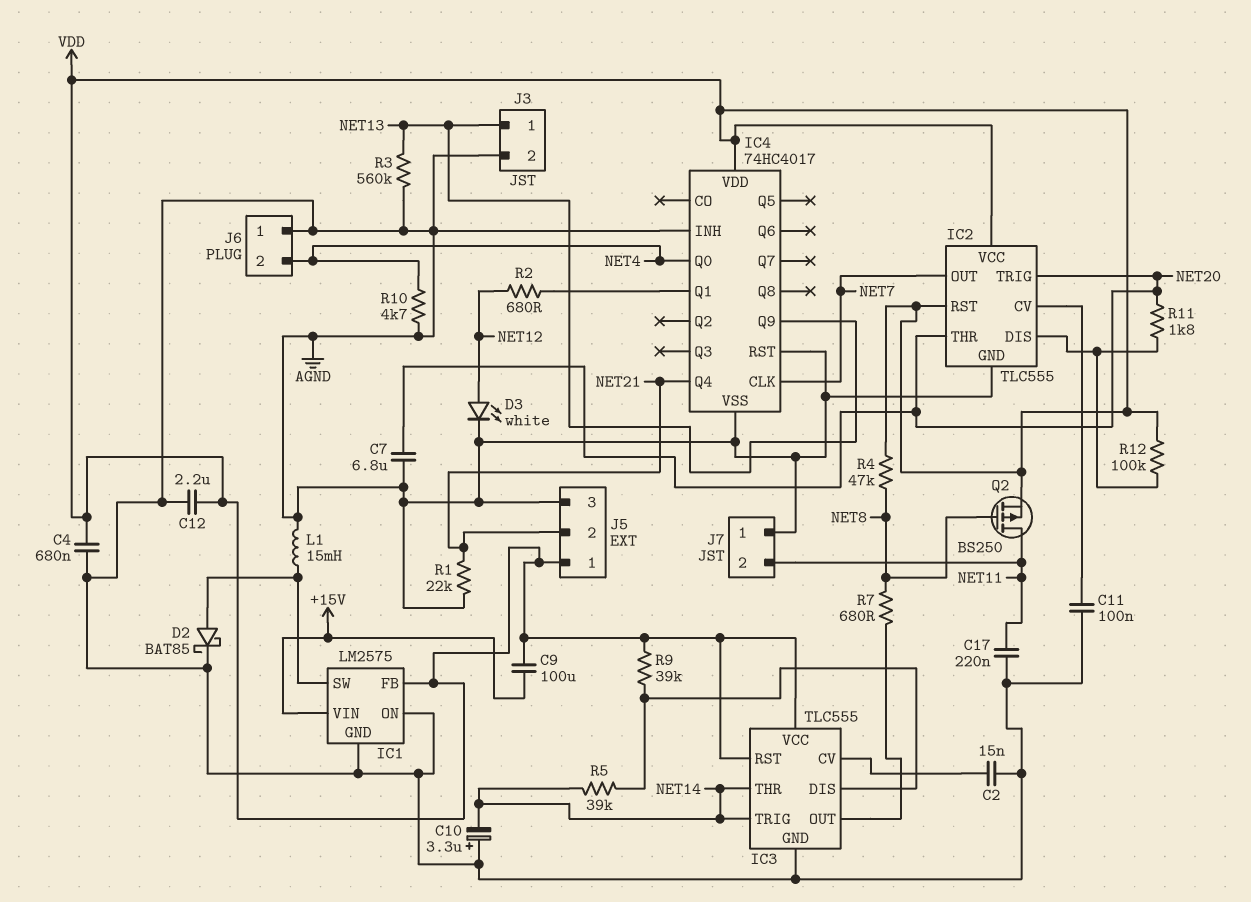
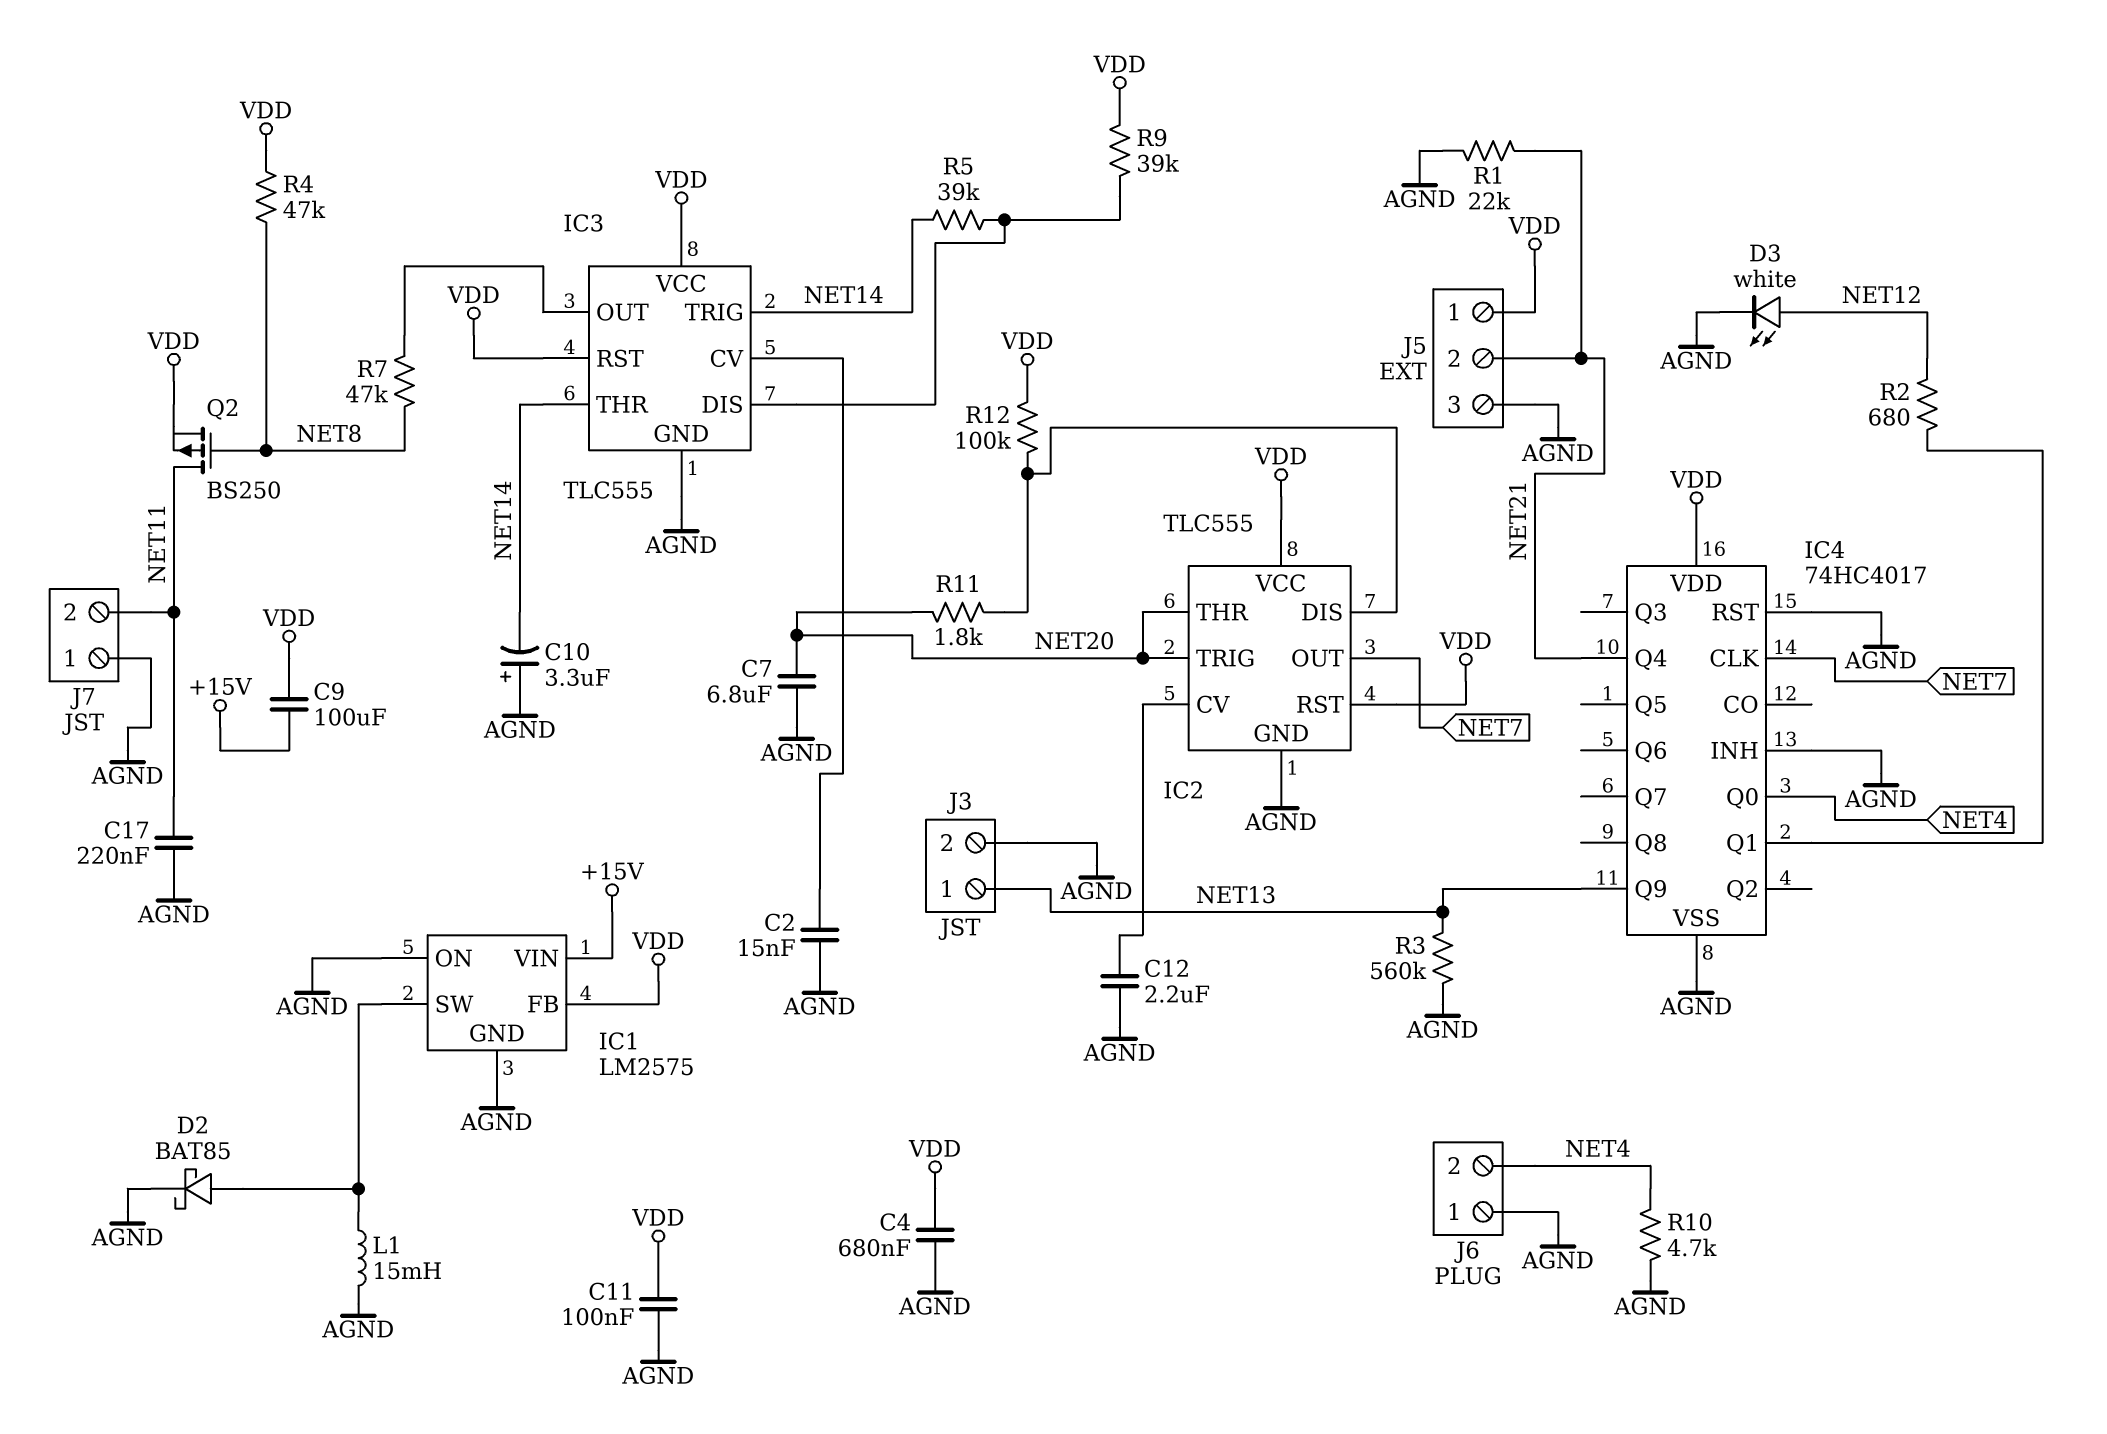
C11: 100nF (AGND, IC2/CV) -> 100nF (AGND, VDD)
C12: 2.2uF (AGND, VDD) -> 2.2uF (AGND, IC2/CV)
R7: 680 (IC3/OUT, NET8) -> 47k (IC3/OUT, NET8)

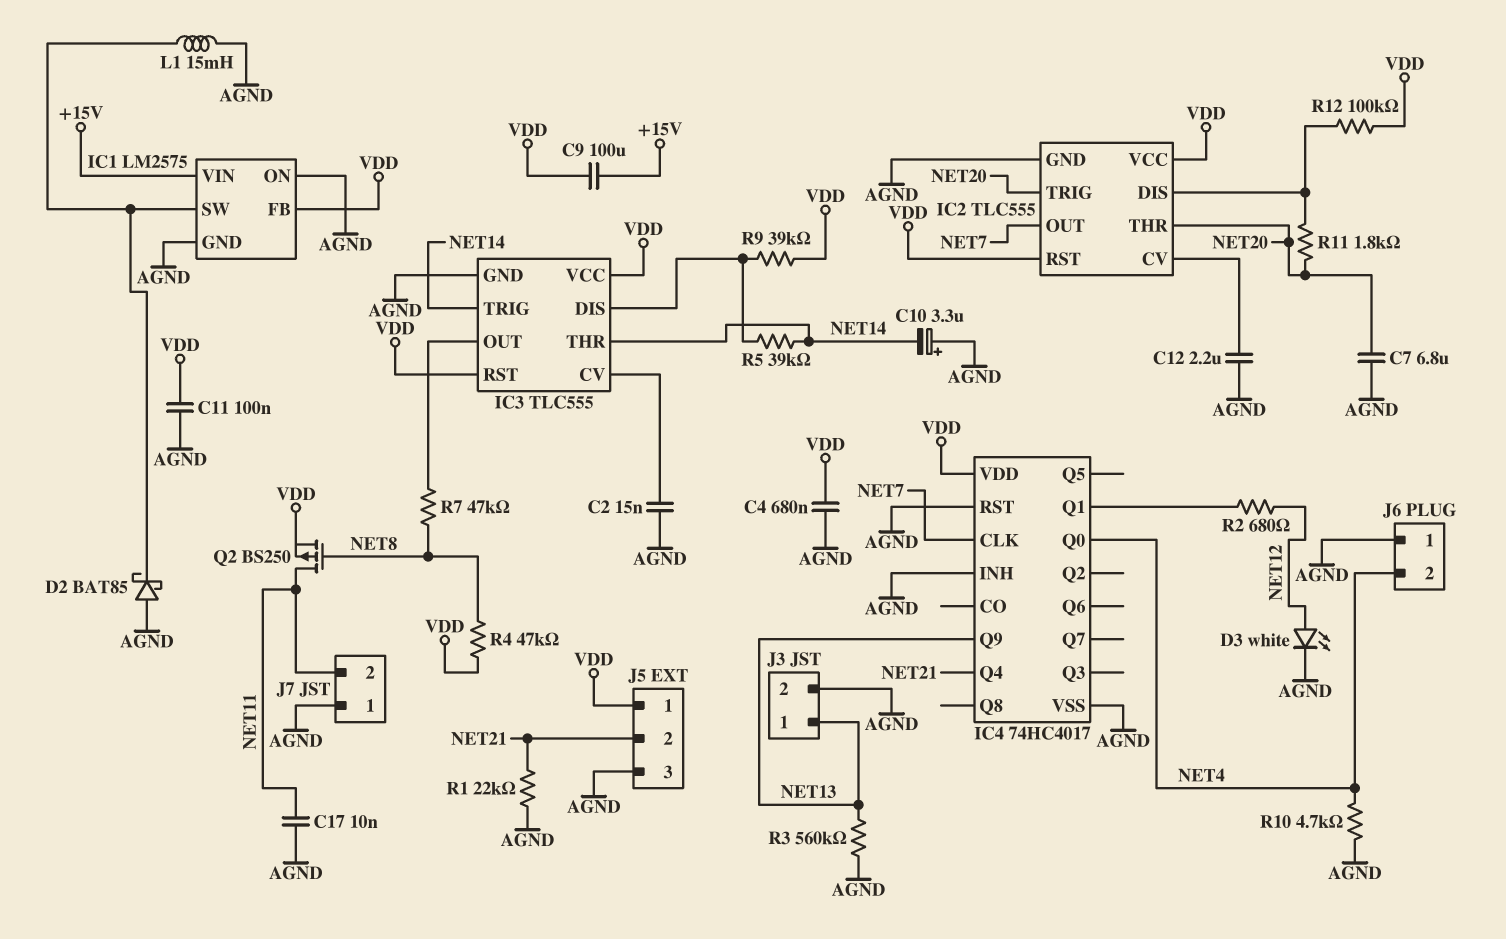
C17: 220nF (AGND, NET11) -> 10nF (AGND, NET11)
D2: schottky BAT85 (A IC1/SW, K AGND) -> schottky BAT85 (A AGND, K IC1/SW)

